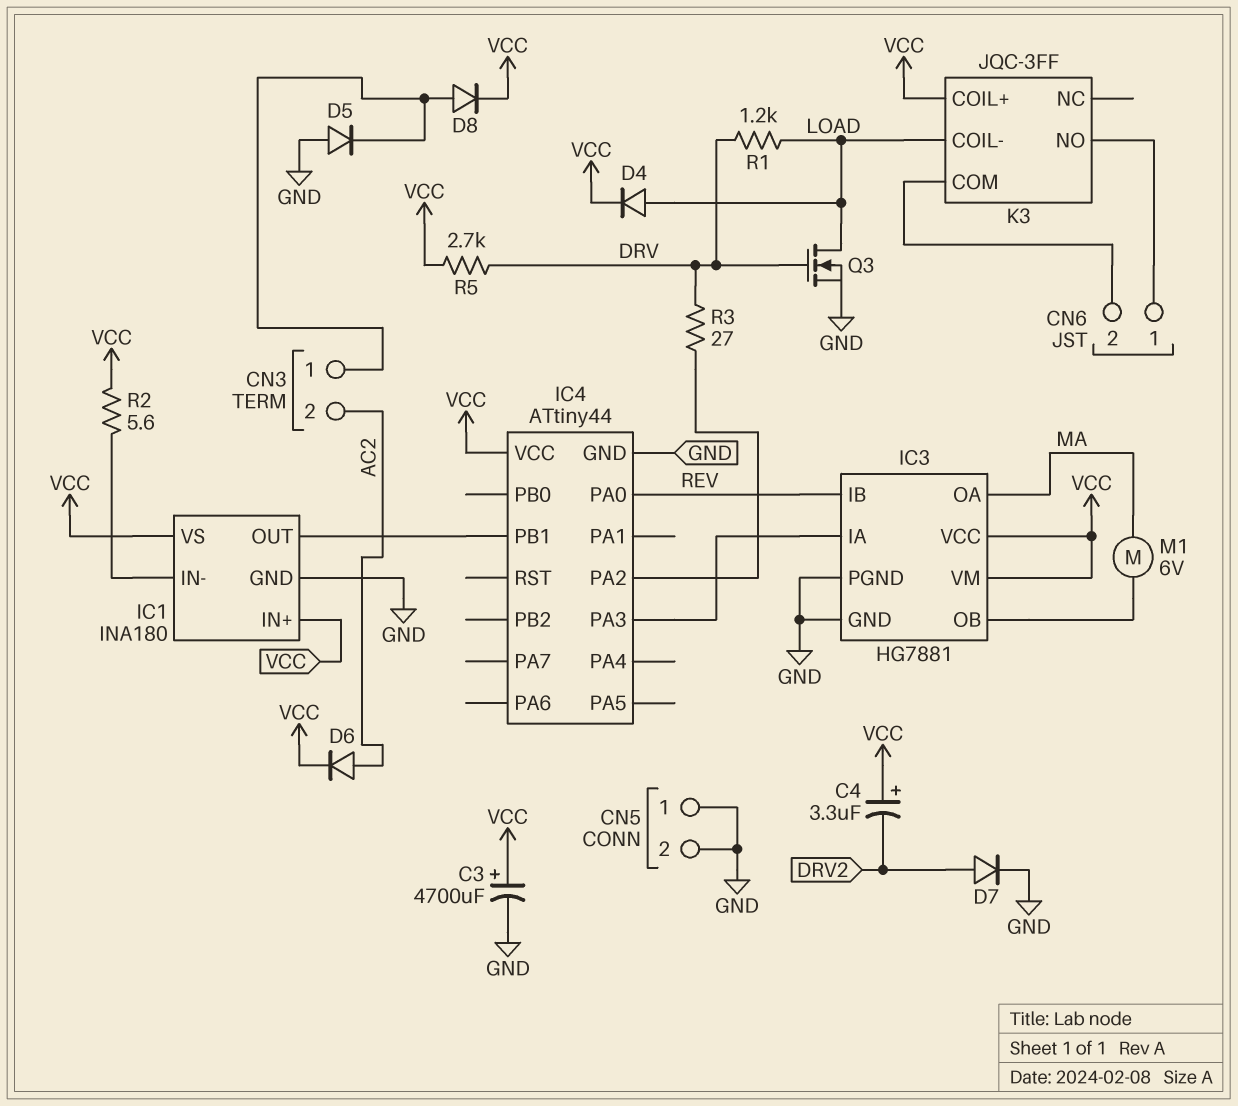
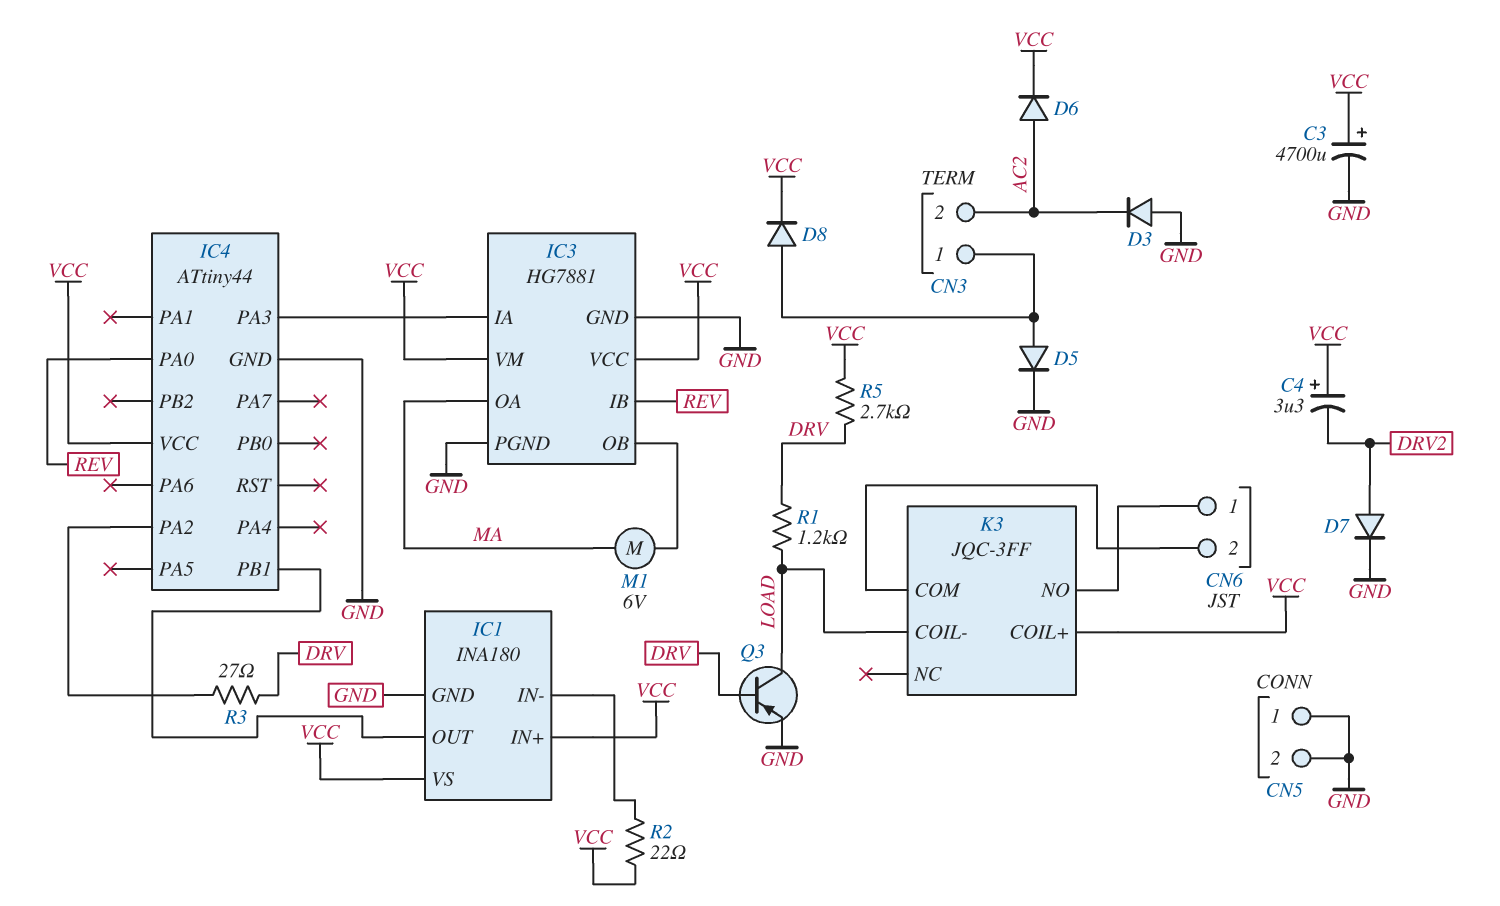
D3: none -> diode (A GND, K AC2)
D4: diode (A LOAD, K VCC) -> none
D5: diode (A GND, K CN3/1) -> diode (A CN3/1, K GND)
Q3: NMOS (G DRV, D LOAD, S GND) -> PNP (B DRV, C LOAD, E GND)
R2: 5.6 (IC1/IN-, VCC) -> 22 (IC1/IN-, VCC)

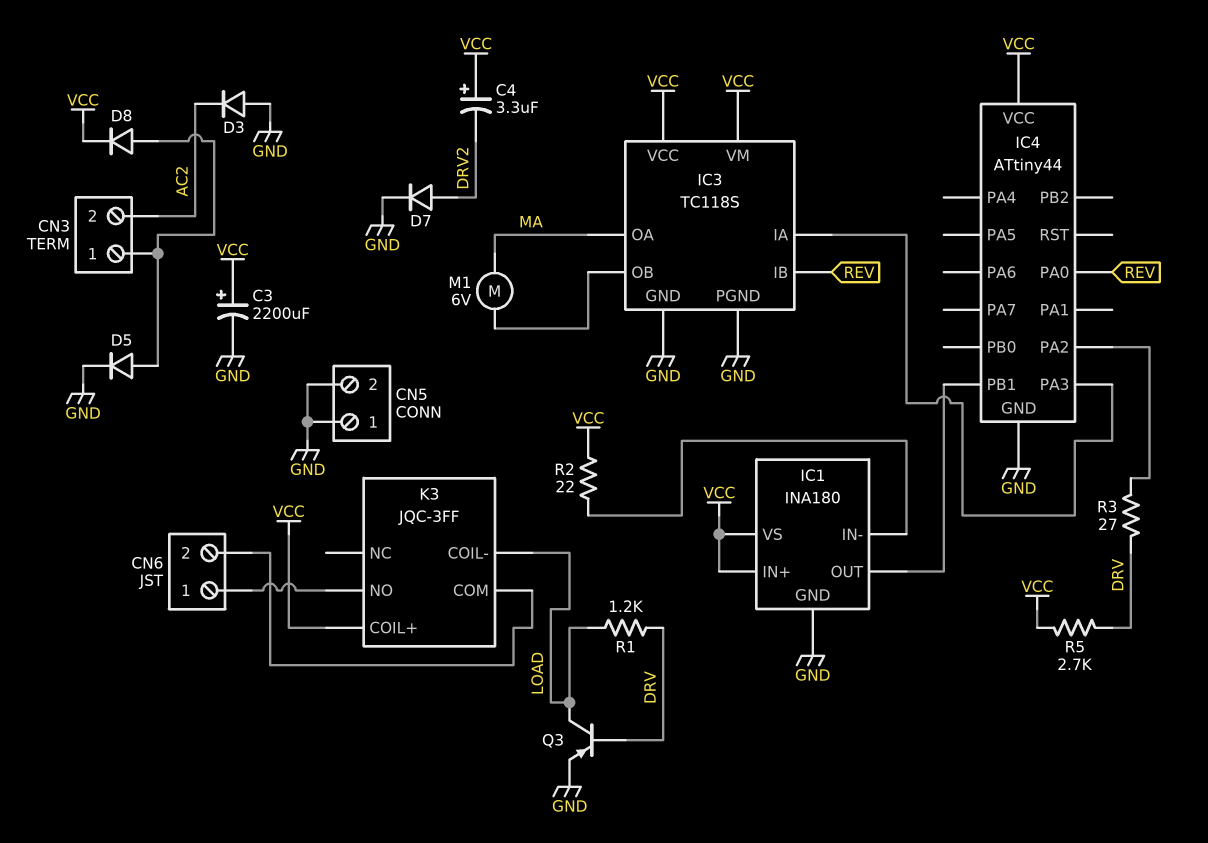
C3: 4700uF (plus VCC, minus GND) -> 2200uF (plus VCC, minus GND)
D6: diode (A AC2, K VCC) -> none
IC3: HG7881 -> TC118S

